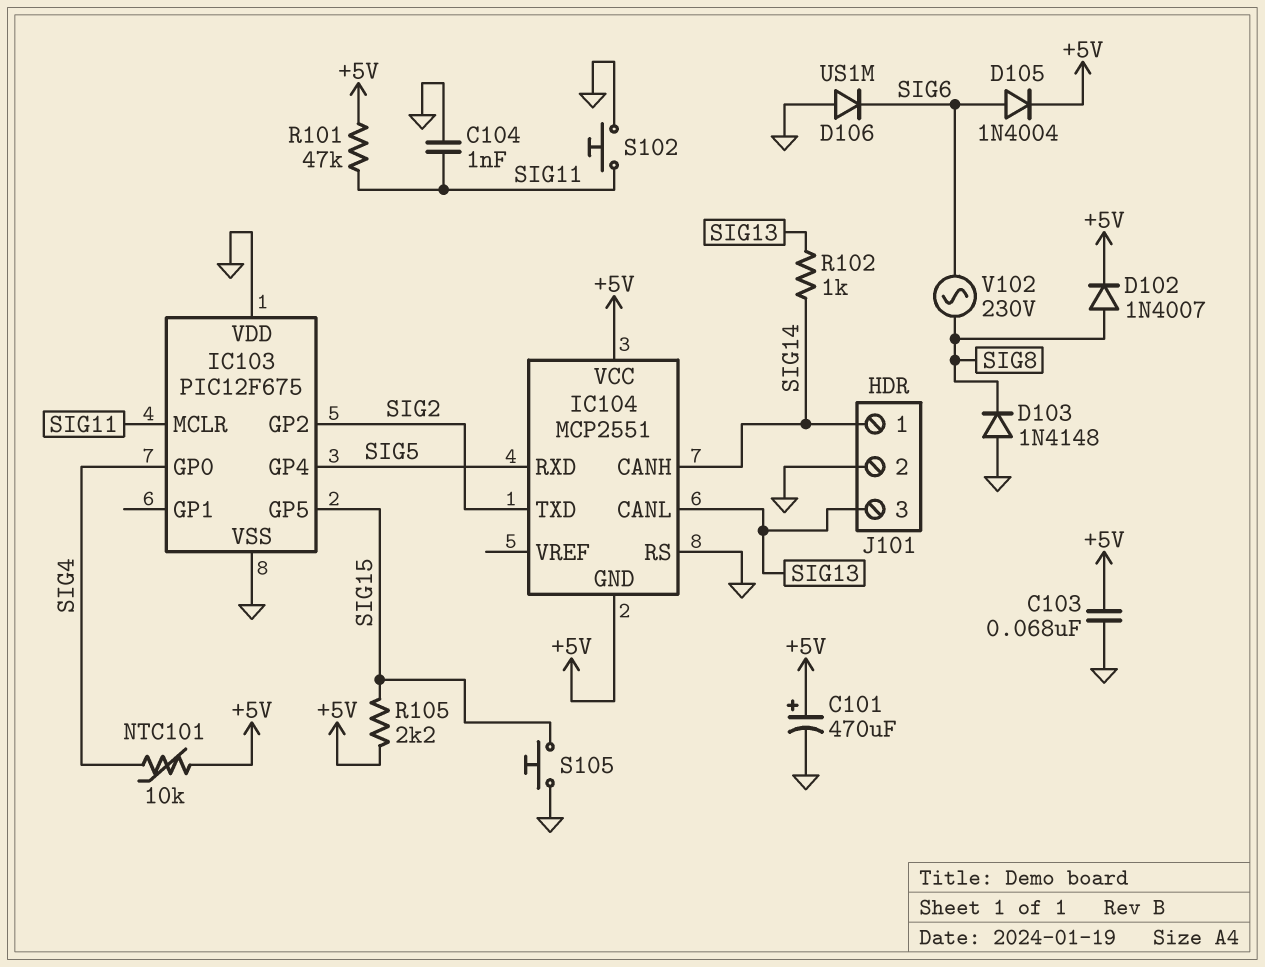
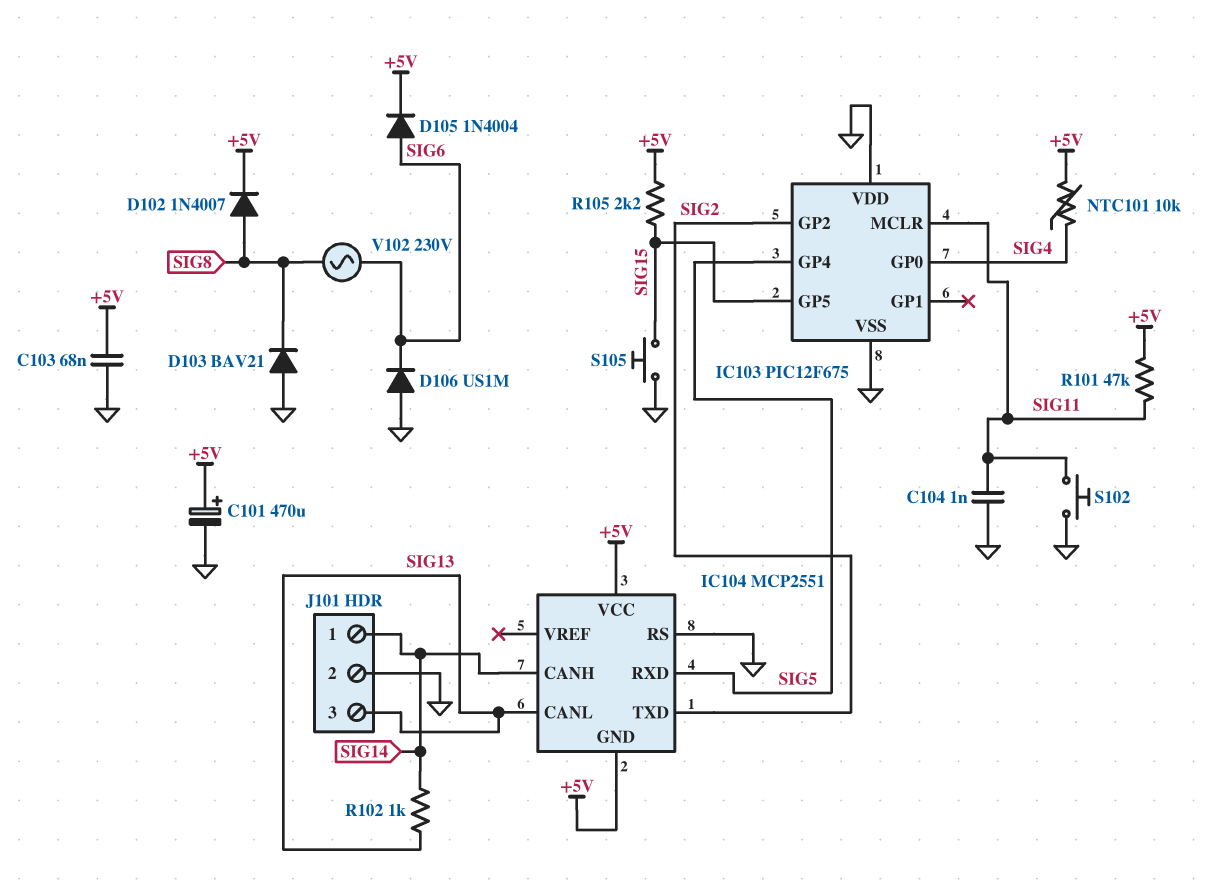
D103: diode 1N4148 (A GND, K SIG8) -> diode BAV21 (A GND, K SIG8)

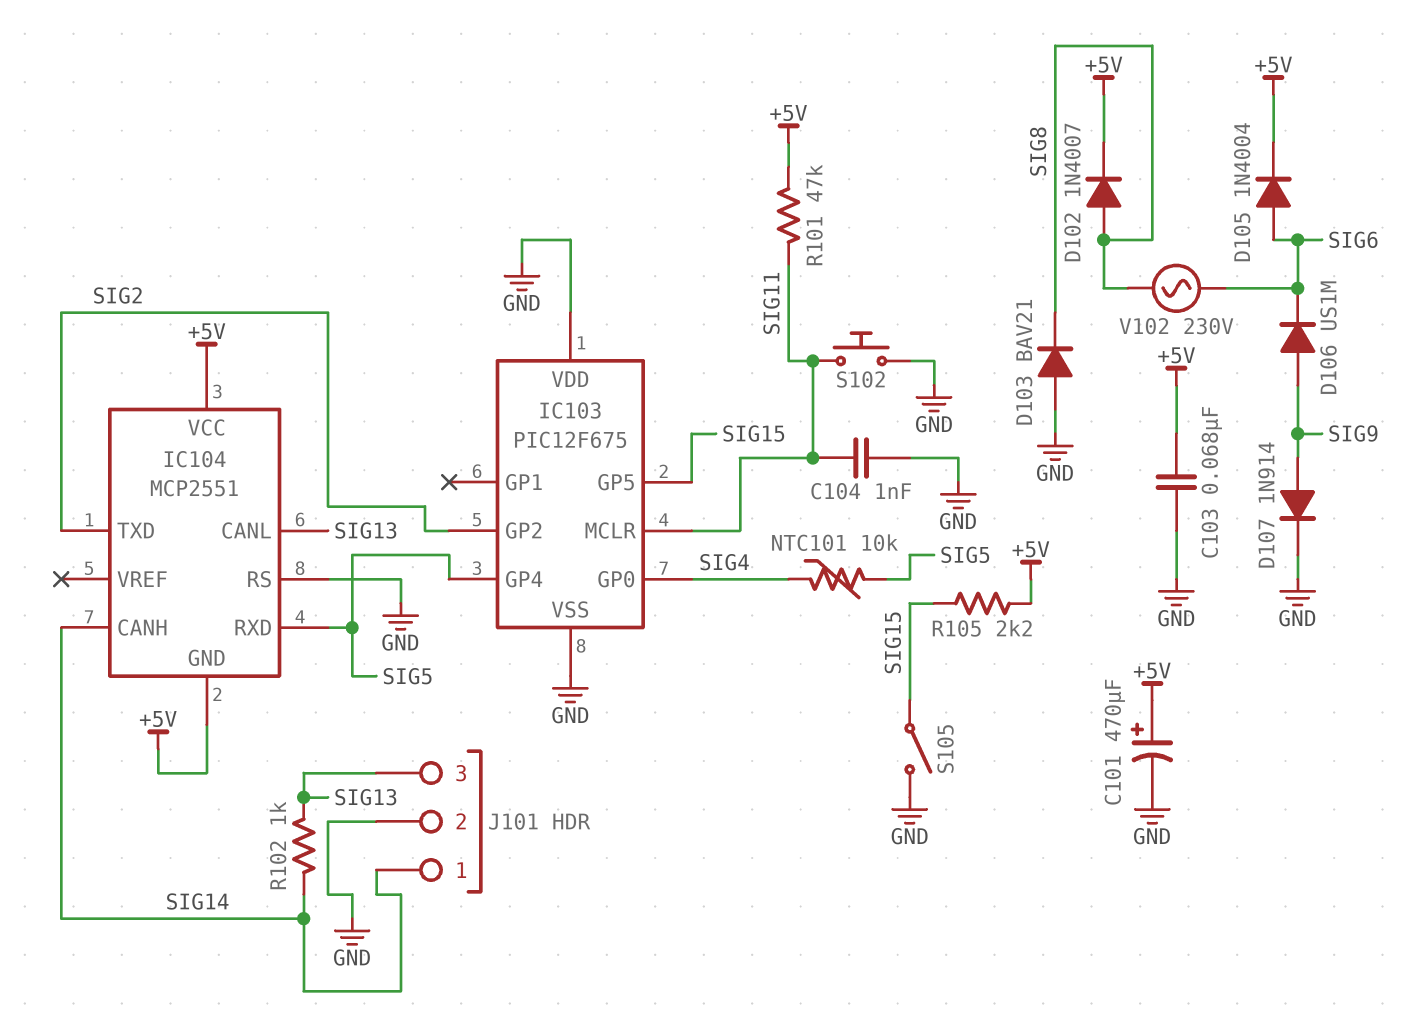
D106: diode US1M (A GND, K SIG6) -> diode US1M (A SIG9, K SIG6)
D107: none -> diode 1N914 (A SIG9, K GND)
NTC101: 10k (+5V, SIG4) -> 10k (SIG4, SIG5)
S105: button (GND, SIG15) -> switch (GND, SIG15)

